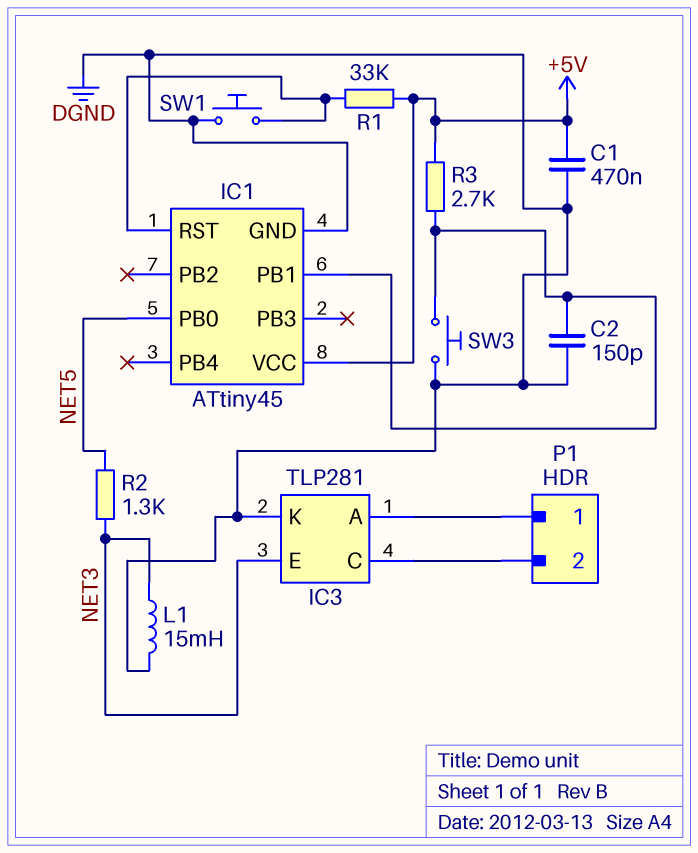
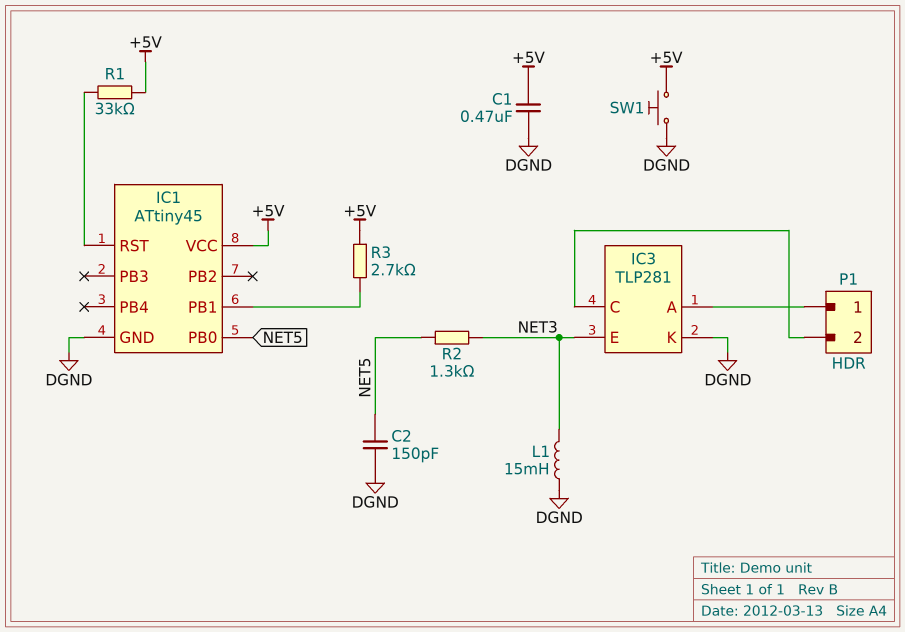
C2: 150pF (DGND, IC1/PB1) -> 150pF (DGND, NET5)
SW1: button (DGND, IC1/RST) -> button (+5V, DGND)
SW3: button (DGND, IC1/PB1) -> none

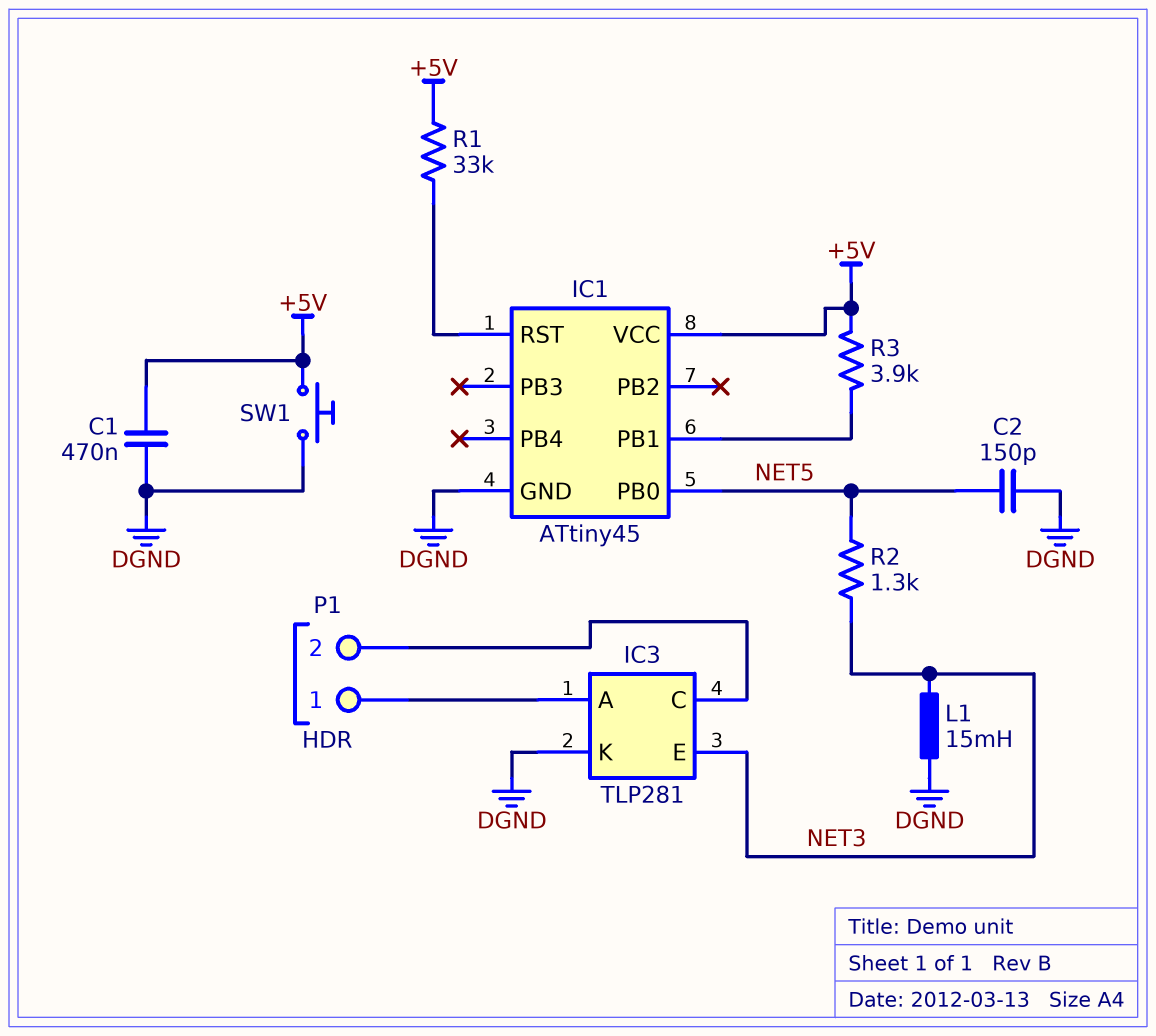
R3: 2.7k (+5V, IC1/PB1) -> 3.9k (+5V, IC1/PB1)

